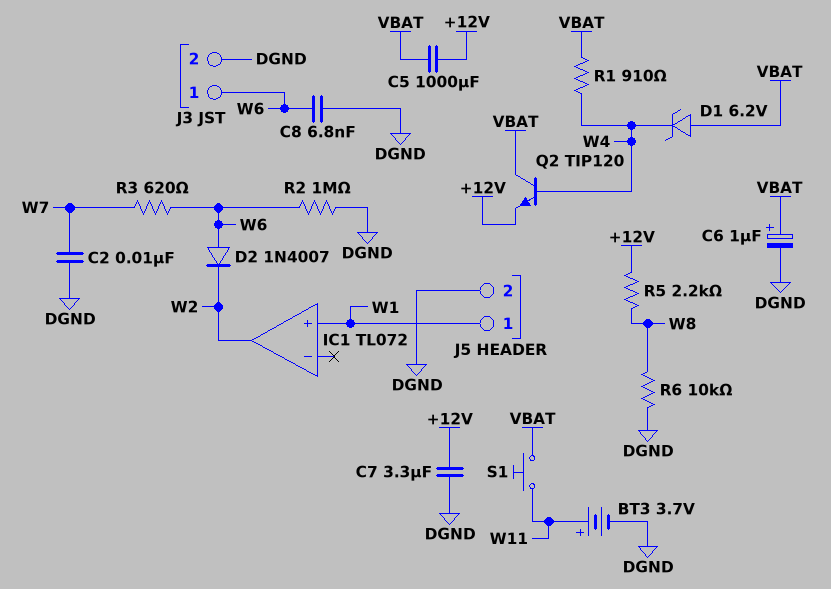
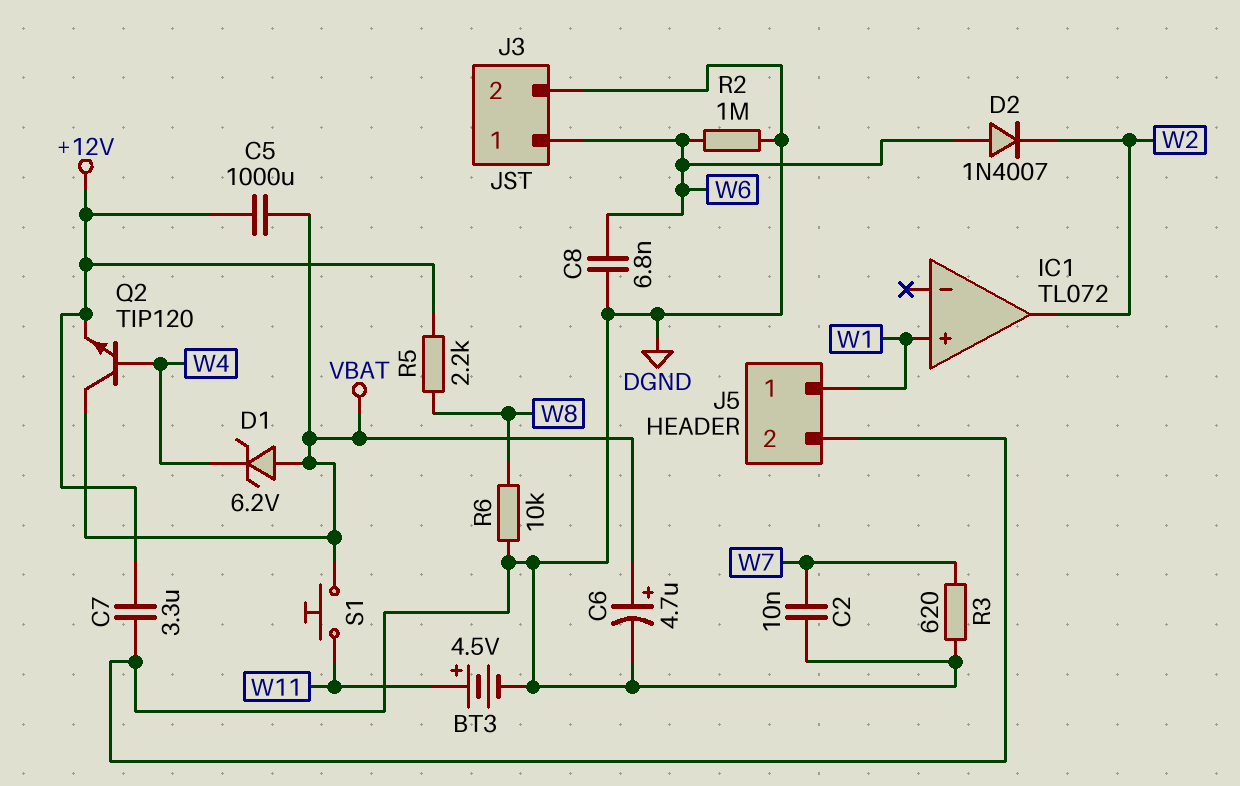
BT3: 3.7V (plus W11, minus DGND) -> 4.5V (plus W11, minus DGND)
C6: 1uF (plus VBAT, minus DGND) -> 4.7uF (plus VBAT, minus DGND)
R1: 910 (VBAT, W4) -> none
R3: 620 (W6, W7) -> 620 (DGND, W7)

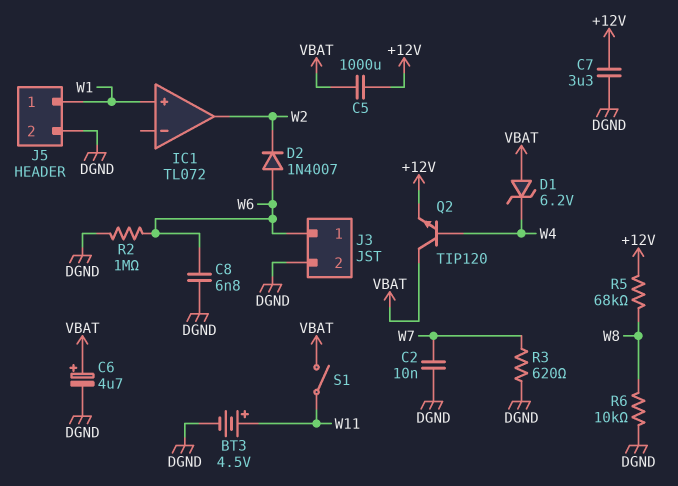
R5: 2.2k (+12V, W8) -> 68k (+12V, W8)
S1: button (VBAT, W11) -> switch (VBAT, W11)

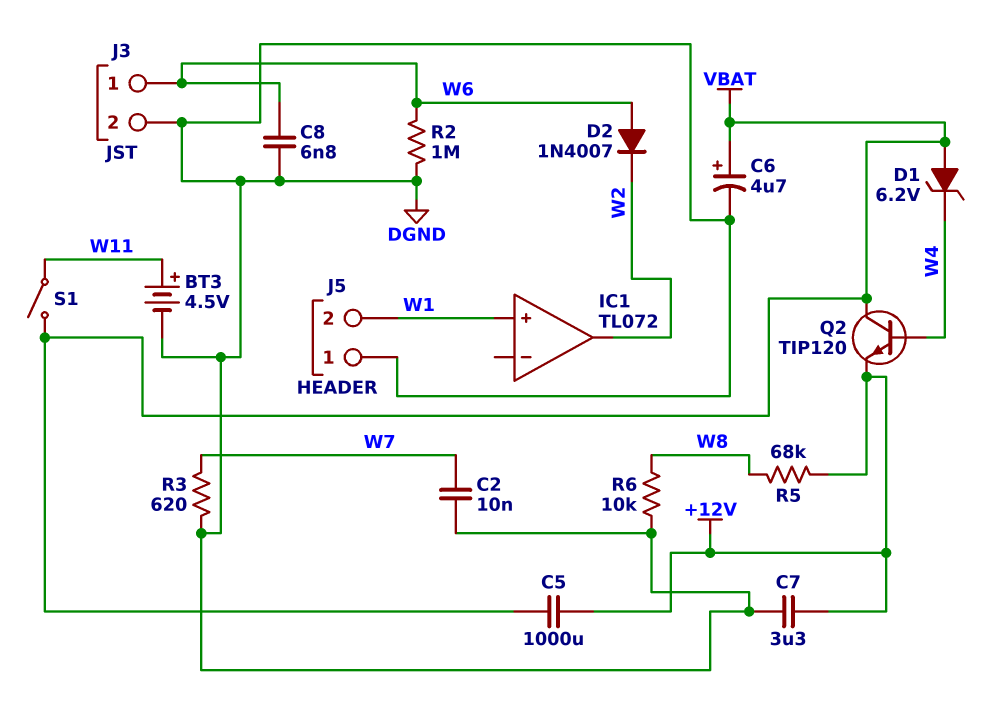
J5 pin 1: W1 -> DGND
J5 pin 2: DGND -> W1

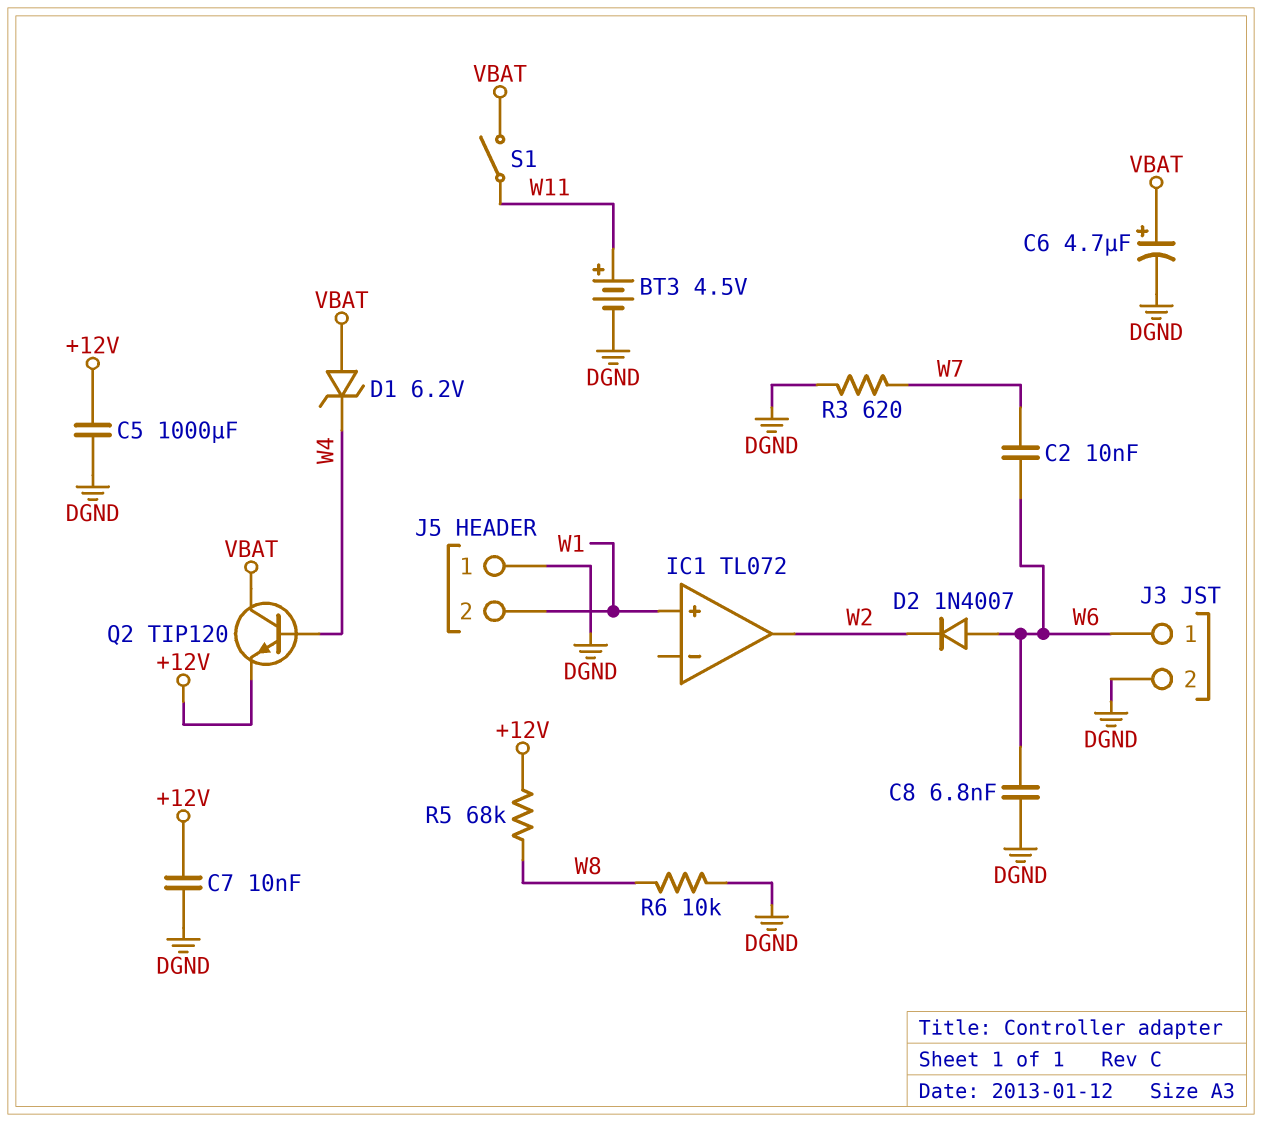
C2: 10nF (DGND, W7) -> 10nF (W6, W7)
C5: 1000uF (+12V, VBAT) -> 1000uF (+12V, DGND)
C7: 3.3uF (+12V, DGND) -> 10nF (+12V, DGND)
R2: 1M (DGND, W6) -> none

